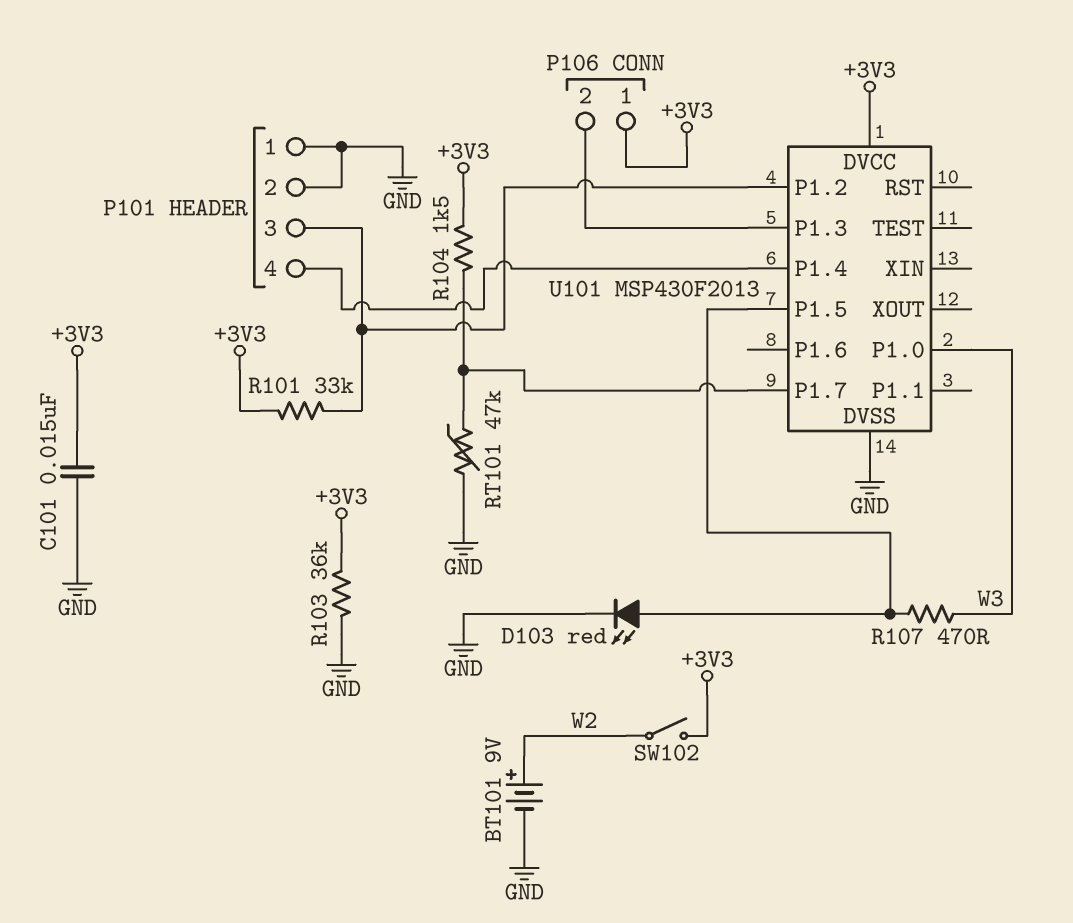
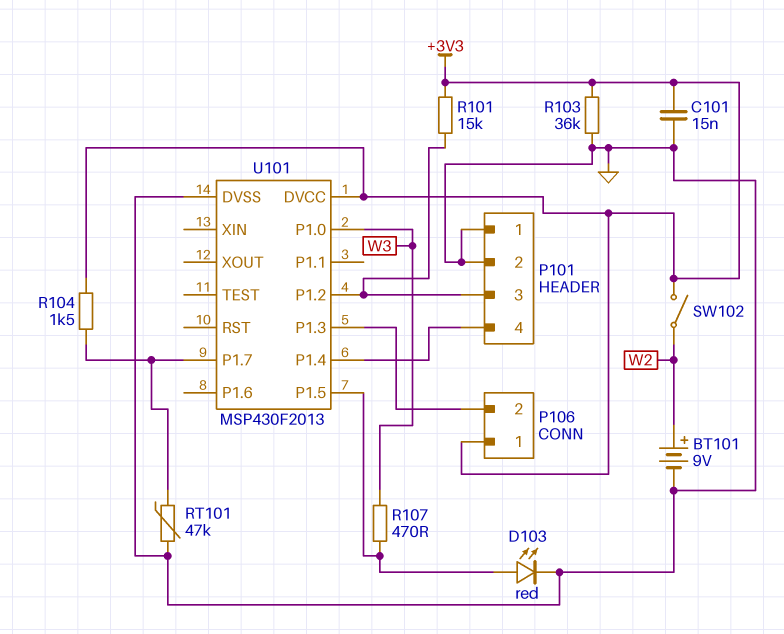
R101: 33k (+3V3, P101/3) -> 15k (+3V3, P101/3)

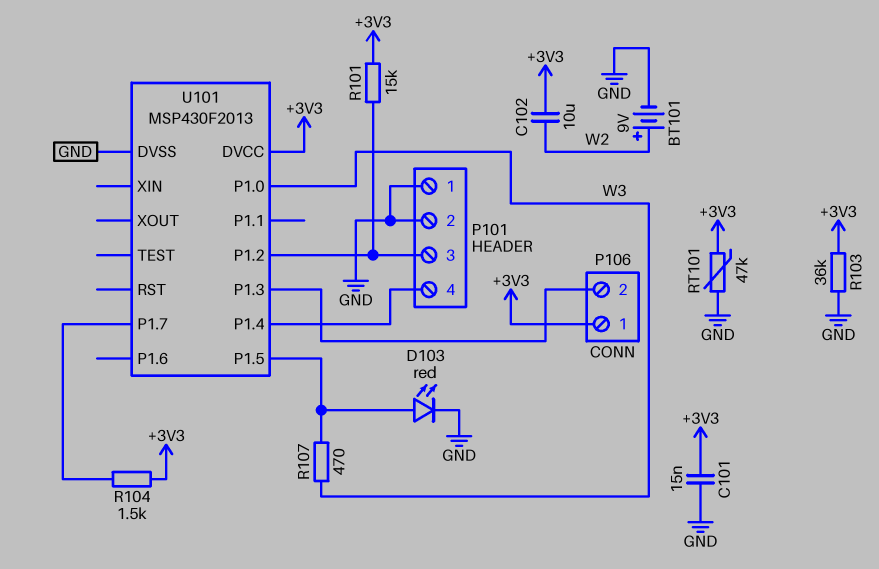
C102: none -> 10uF (+3V3, W2)
RT101: 47k (GND, U101/P1.7) -> 47k (+3V3, GND)
SW102: switch (+3V3, W2) -> none

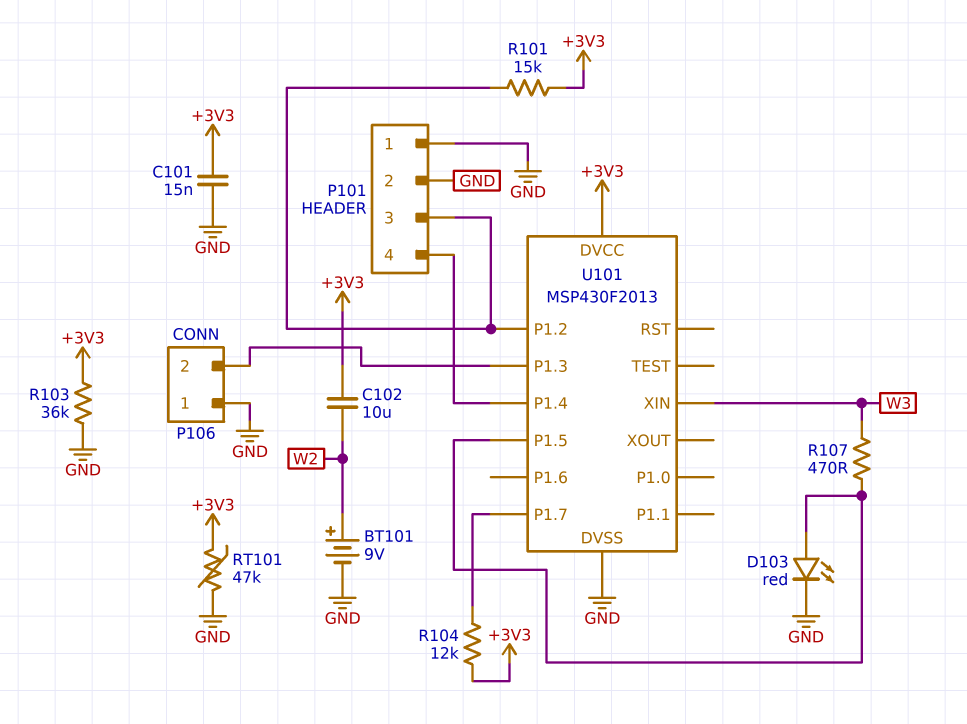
P106 pin 1: +3V3 -> GND
R104: 1.5k (+3V3, U101/P1.7) -> 12k (+3V3, U101/P1.7)
U101 pin P1.0: W3 -> none
U101 pin XIN: none -> W3

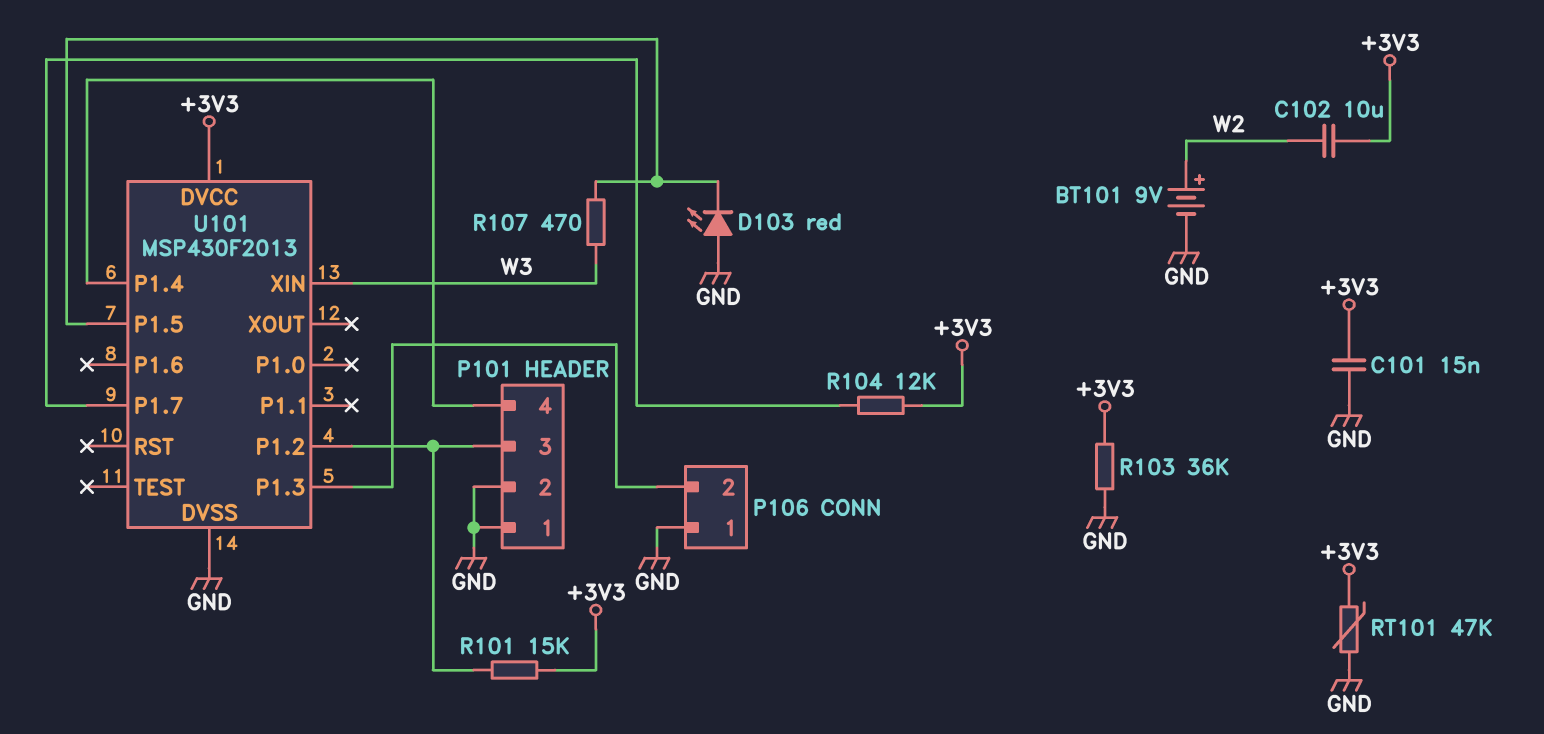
D103: LED red (A U101/P1.5, K GND) -> LED red (A GND, K U101/P1.5)

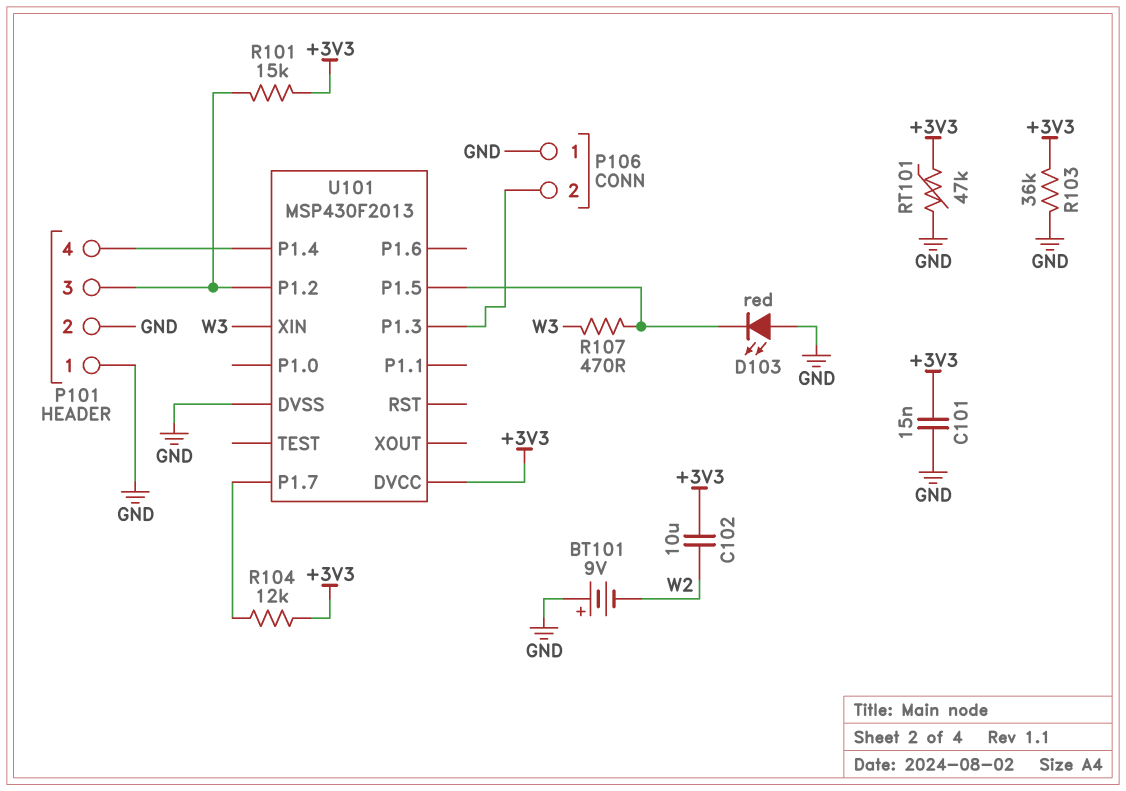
BT101: 9V (plus W2, minus GND) -> 9V (plus GND, minus W2)

